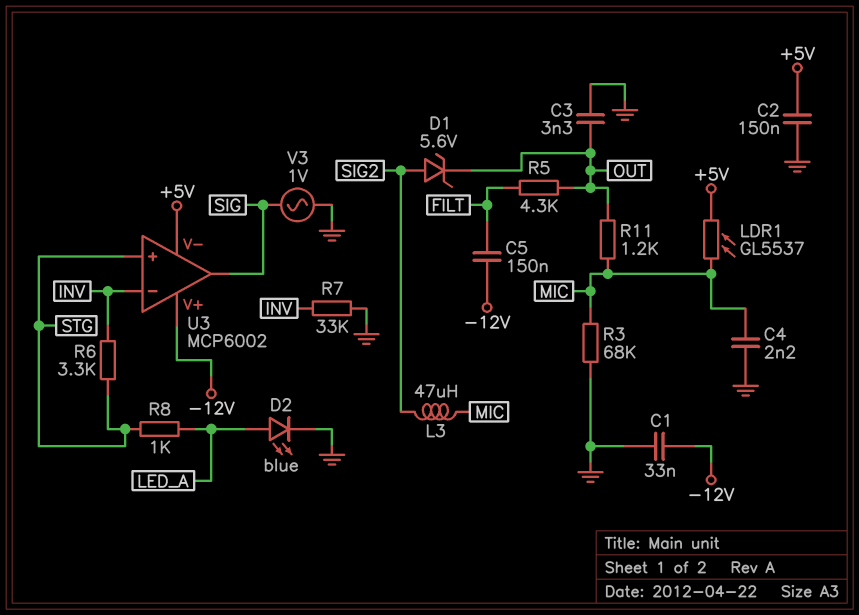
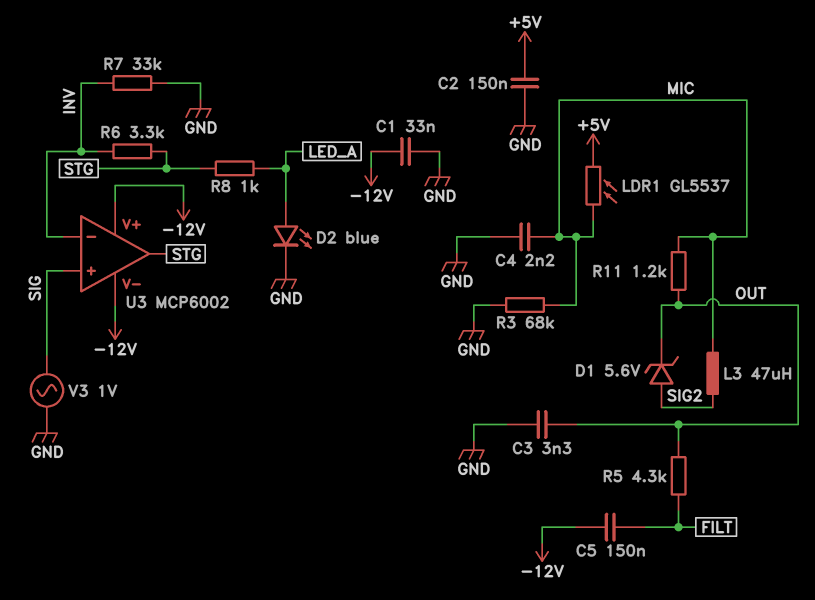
U3 pin V-: +5V -> -12V
U3 pin in+: STG -> SIG
U3 pin out: SIG -> STG

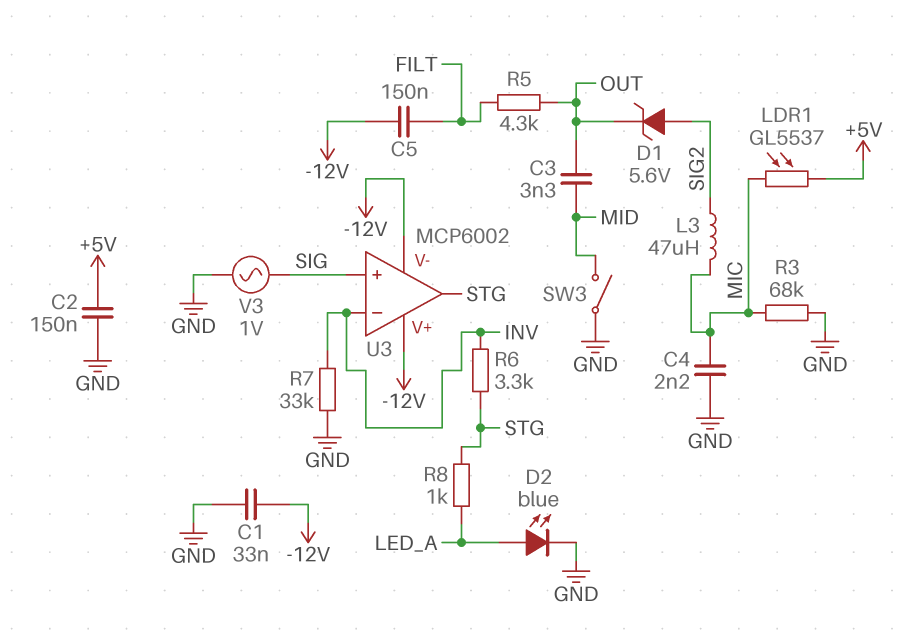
C3: 3.3nF (GND, OUT) -> 3.3nF (MID, OUT)
R11: 1.2k (MIC, OUT) -> none
SW3: none -> switch (GND, MID)

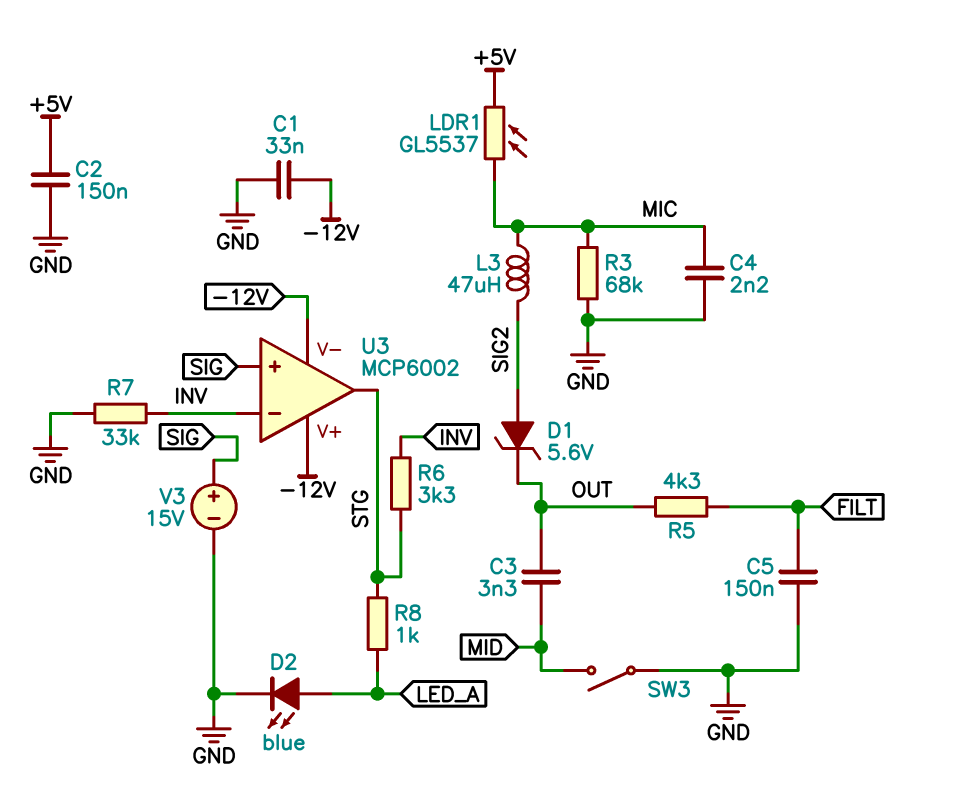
C5: 150nF (-12V, FILT) -> 150nF (FILT, GND)
V3: AC 1V (GND, SIG) -> 15V (plus SIG, minus GND)

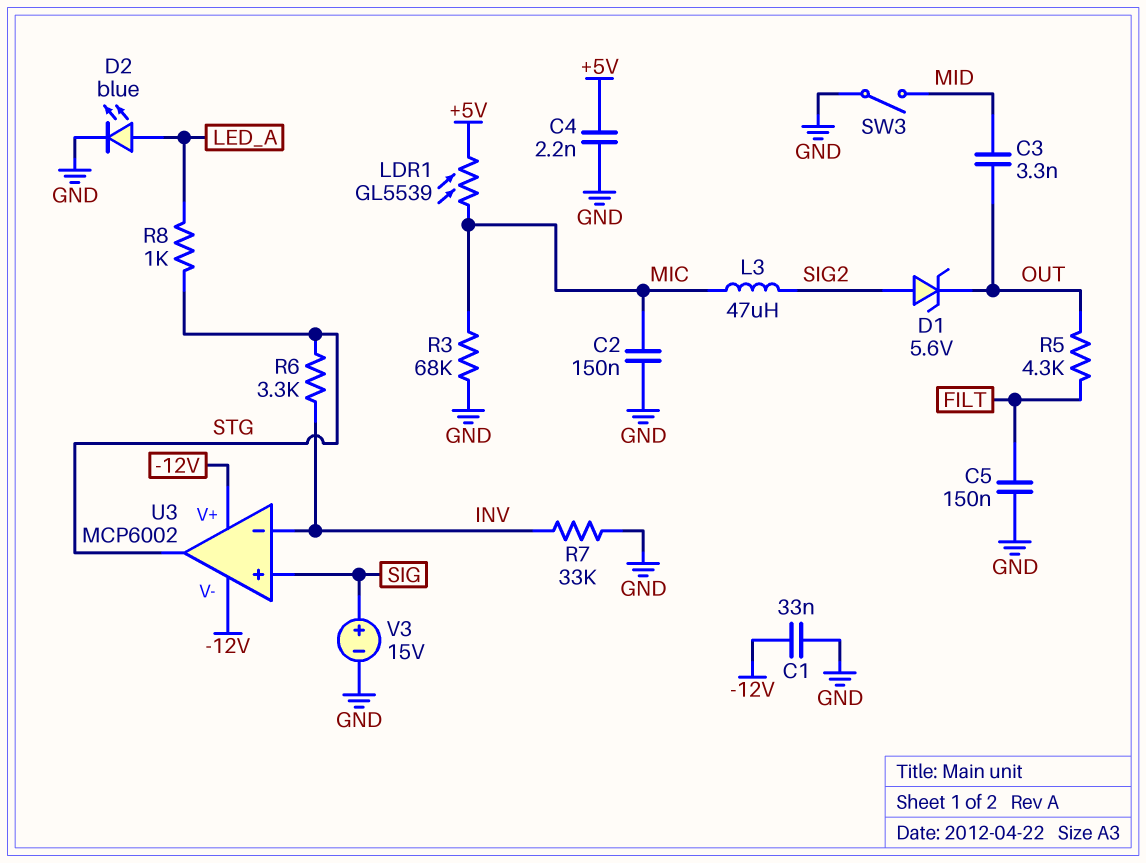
C2: 150nF (+5V, GND) -> 150nF (GND, MIC)
C4: 2.2nF (GND, MIC) -> 2.2nF (+5V, GND)
LDR1: GL5537 (+5V, MIC) -> GL5539 (+5V, MIC)

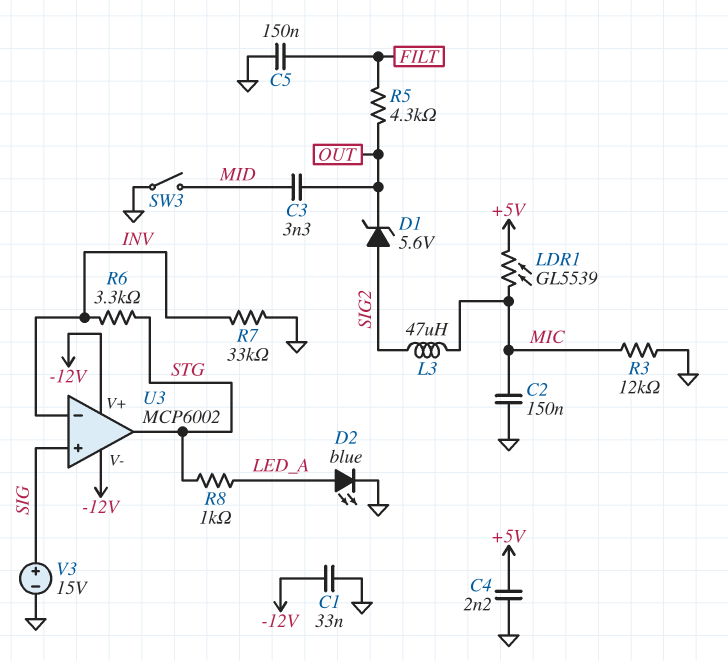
R3: 68k (GND, MIC) -> 12k (GND, MIC)

